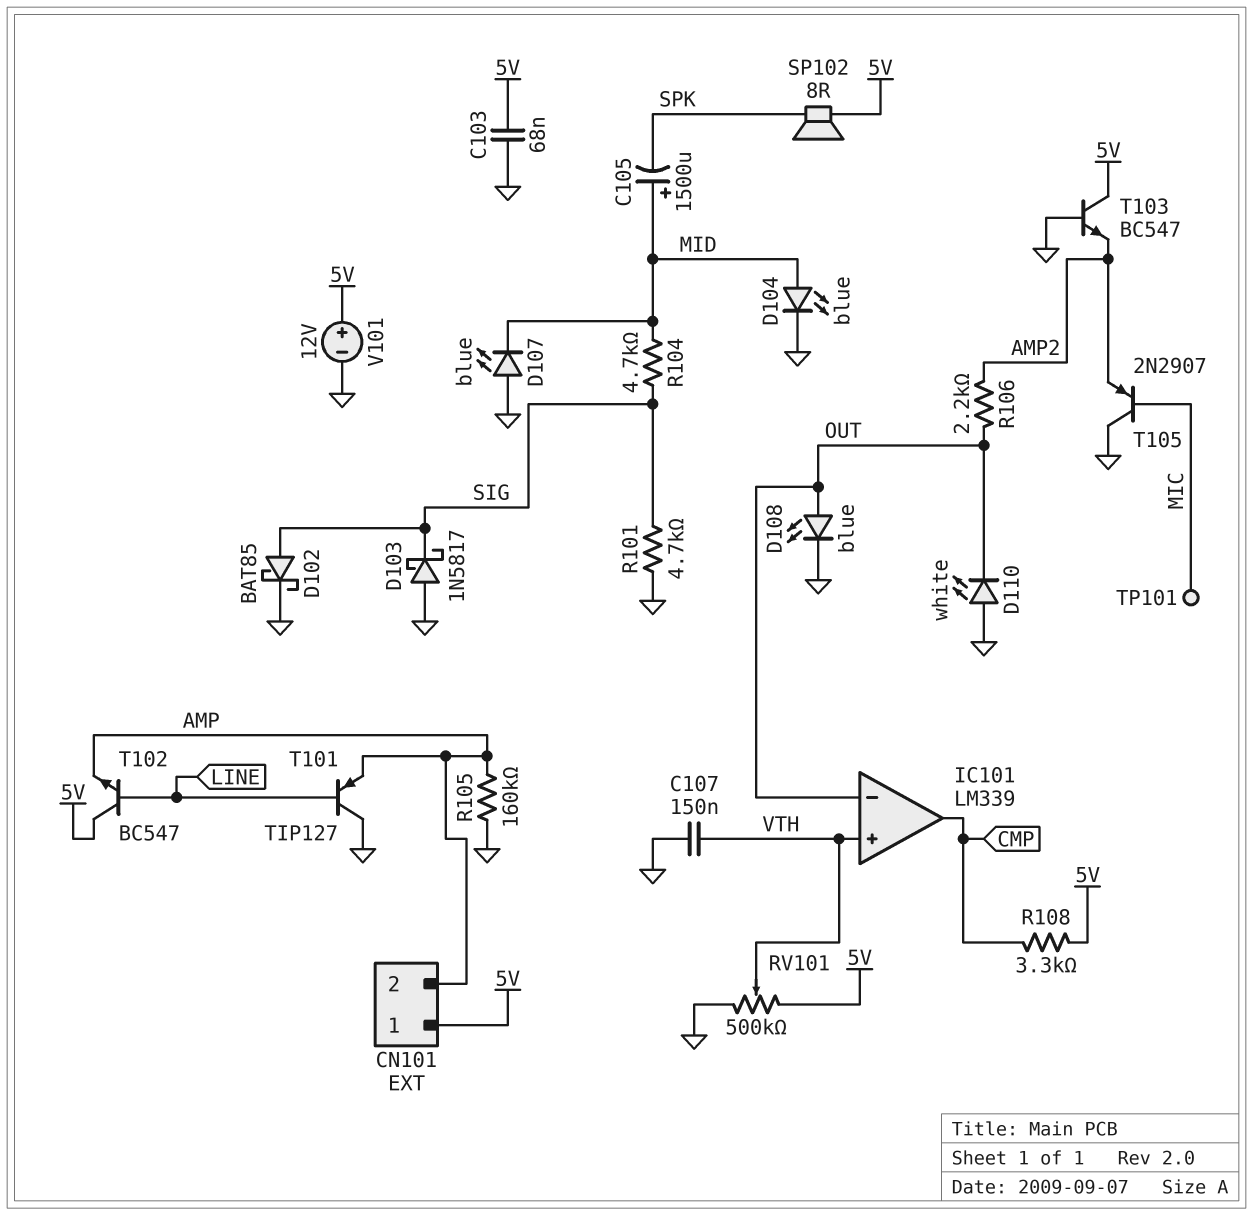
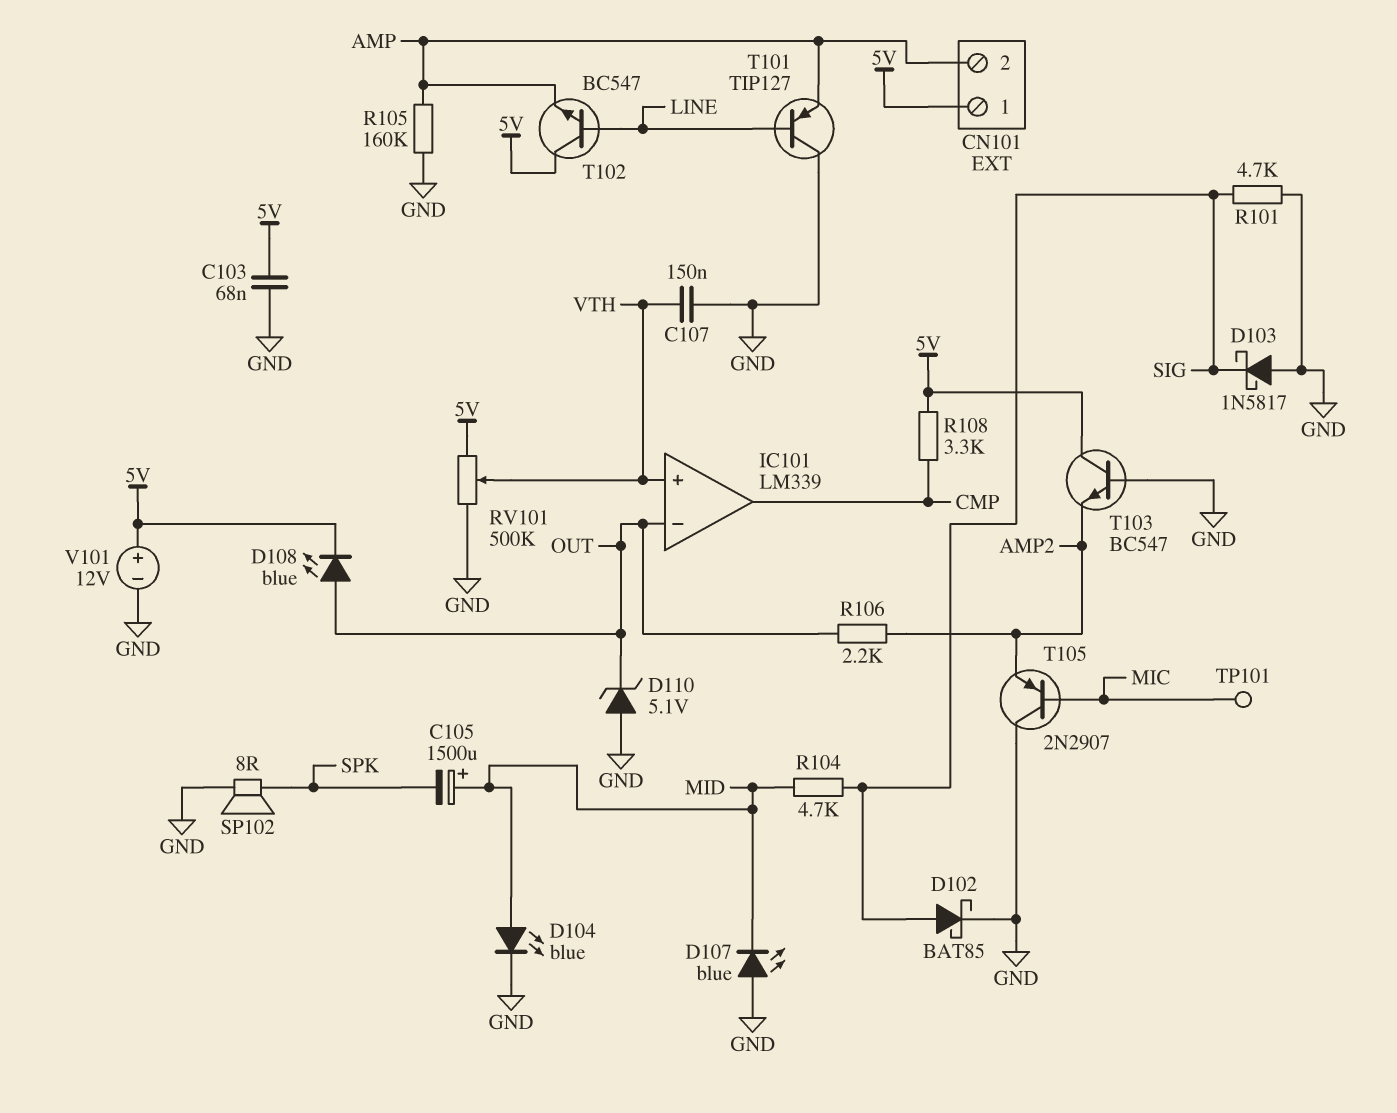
D108: LED blue (A OUT, K GND) -> LED blue (A OUT, K 5V)
D110: LED white (A GND, K OUT) -> zener 5.1V (A GND, K OUT)
SP102: speaker 8R (5V, SPK) -> speaker 8R (GND, SPK)

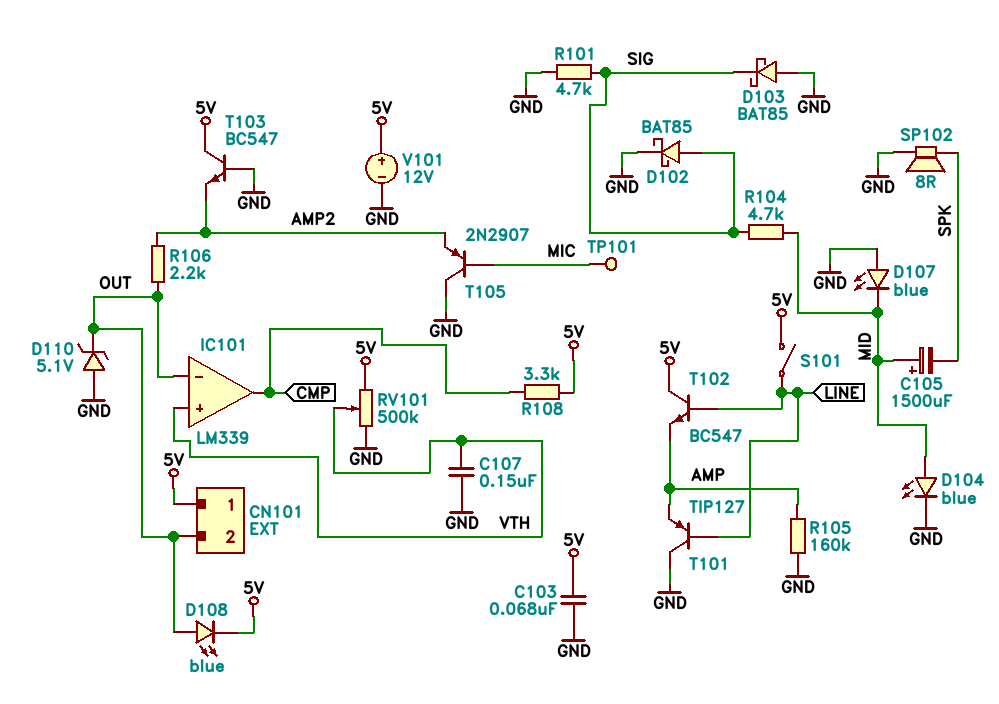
CN101 pin 2: AMP -> OUT
D103: schottky 1N5817 (A GND, K SIG) -> schottky BAT85 (A GND, K SIG)
S101: none -> switch (5V, LINE)

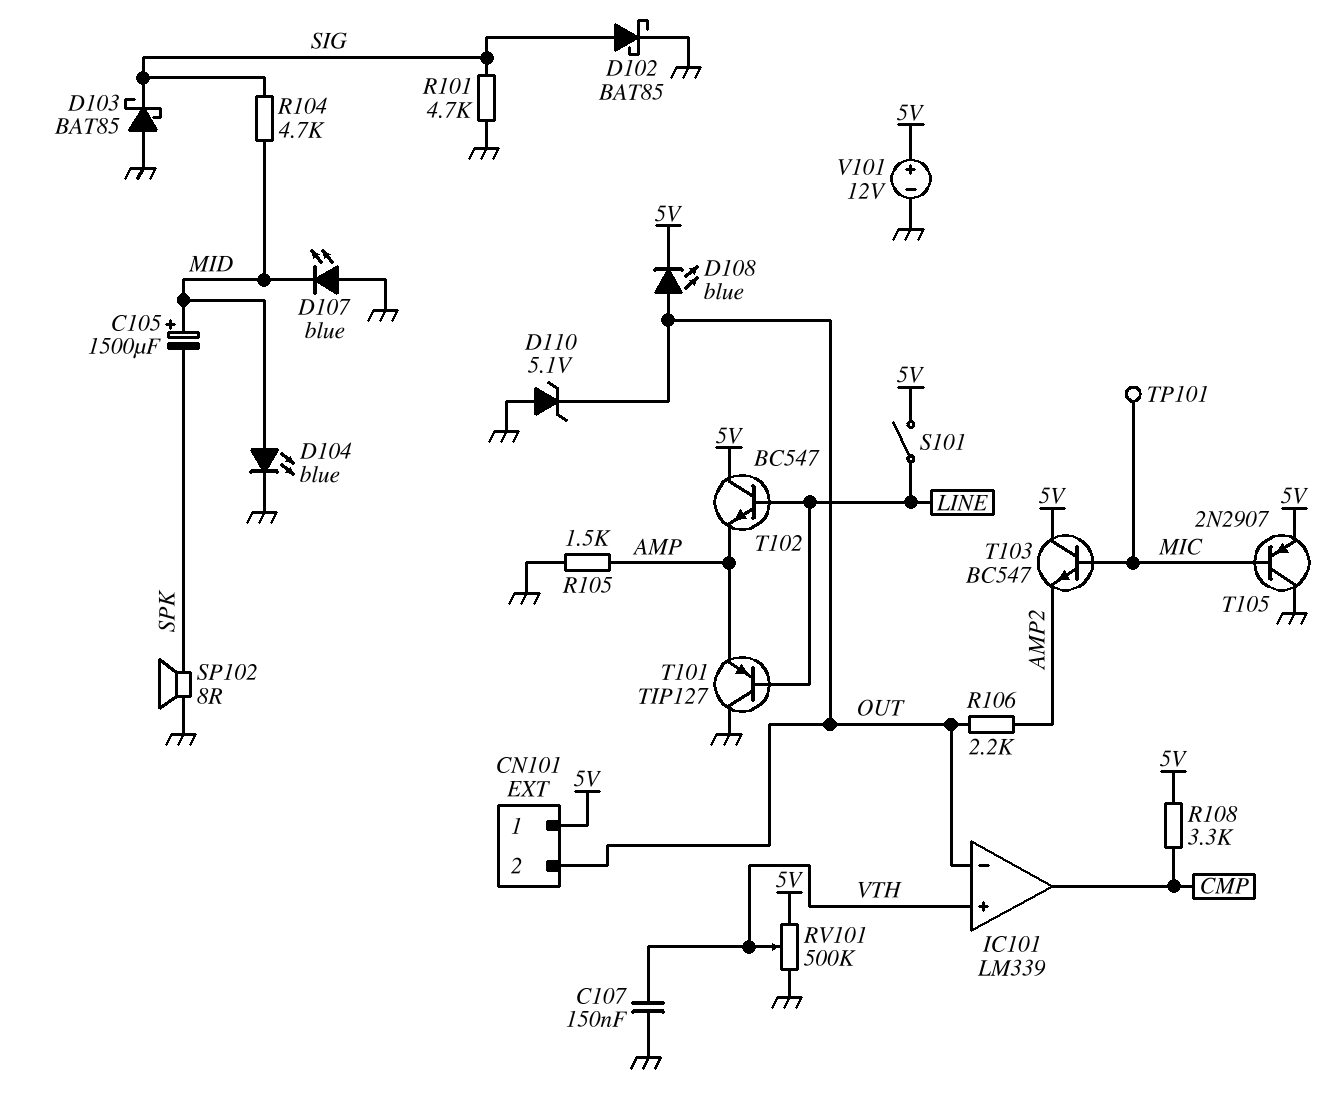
C103: 68nF (5V, GND) -> none
R105: 160k (AMP, GND) -> 1.5k (AMP, GND)
T103: NPN BC547 (B GND, C 5V, E AMP2) -> NPN BC547 (B MIC, C 5V, E AMP2)
T105: PNP 2N2907 (B MIC, C GND, E AMP2) -> PNP 2N2907 (B MIC, C GND, E 5V)

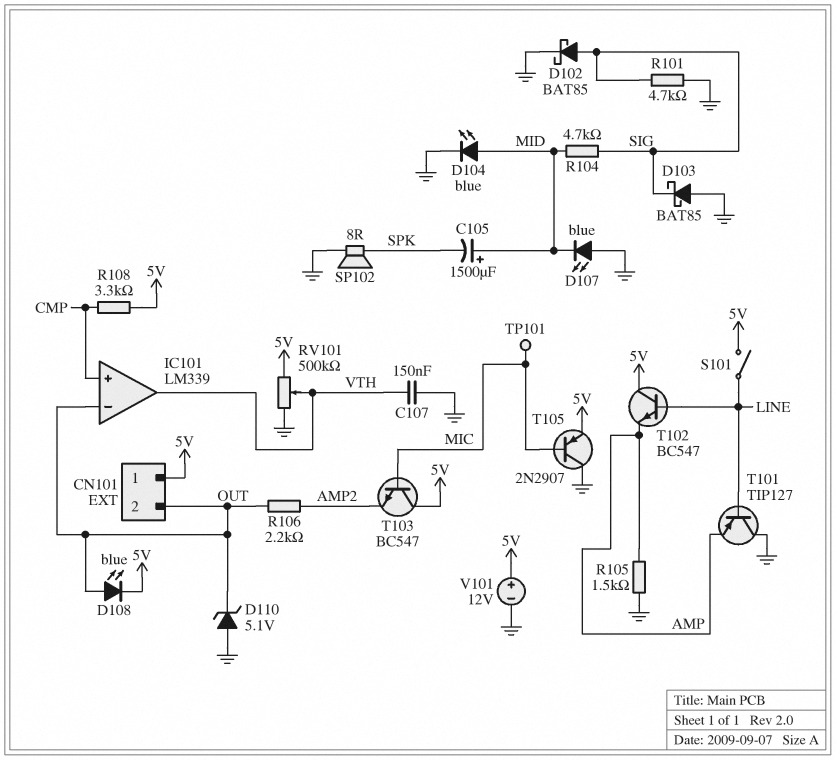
IC101 pin in+: VTH -> CMP
IC101 pin out: CMP -> VTH

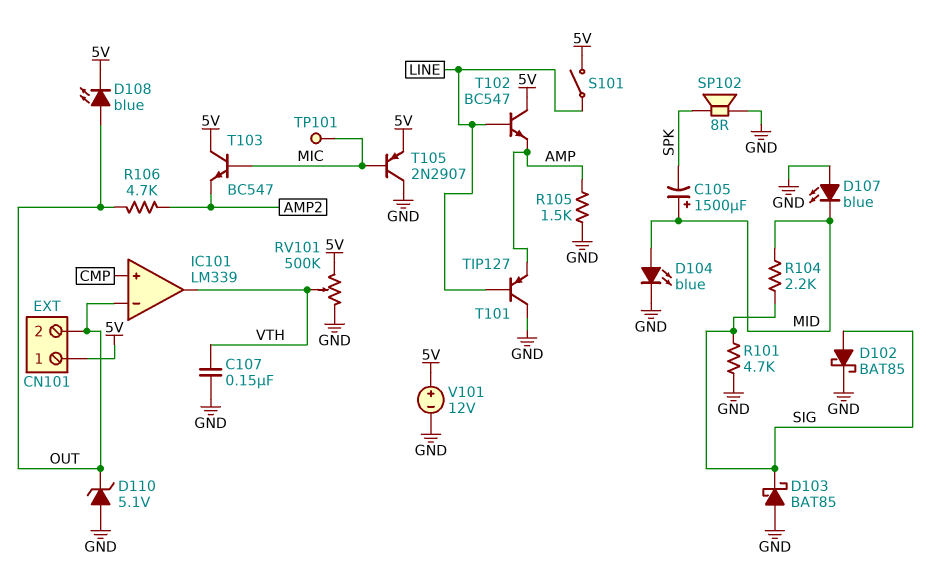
R104: 4.7k (MID, SIG) -> 2.2k (MID, SIG)
R106: 2.2k (AMP2, OUT) -> 4.7k (AMP2, OUT)
R108: 3.3k (5V, CMP) -> none

